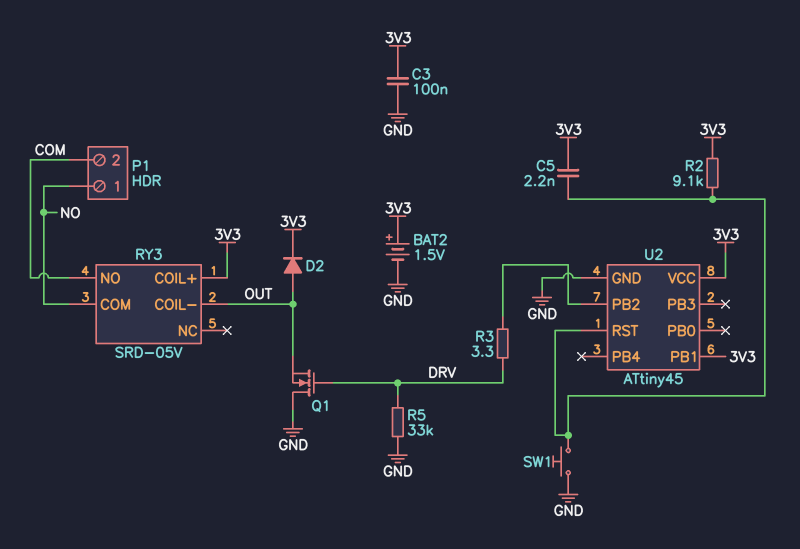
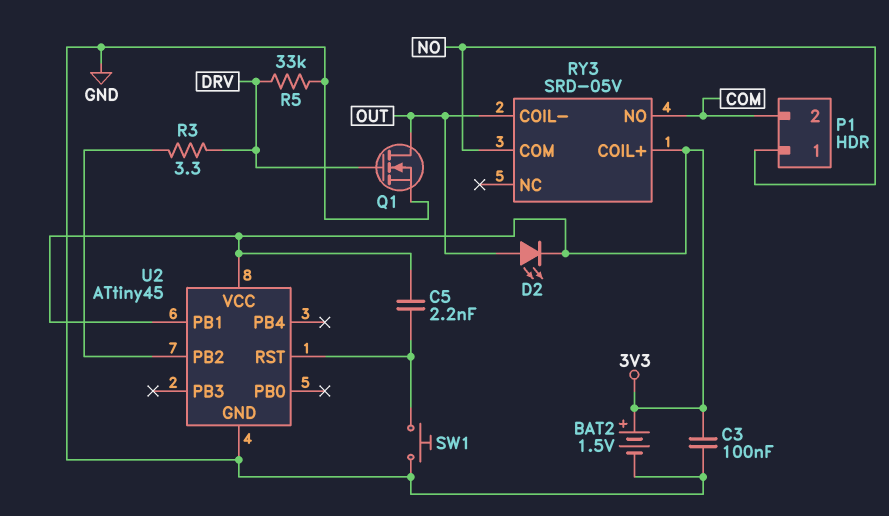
D2: diode (A OUT, K 3V3) -> LED (A OUT, K 3V3)
Q1: NMOS (G DRV, D GND, S OUT) -> NMOS (G DRV, D OUT, S GND)
R2: 9.1k (3V3, U2/RST) -> none

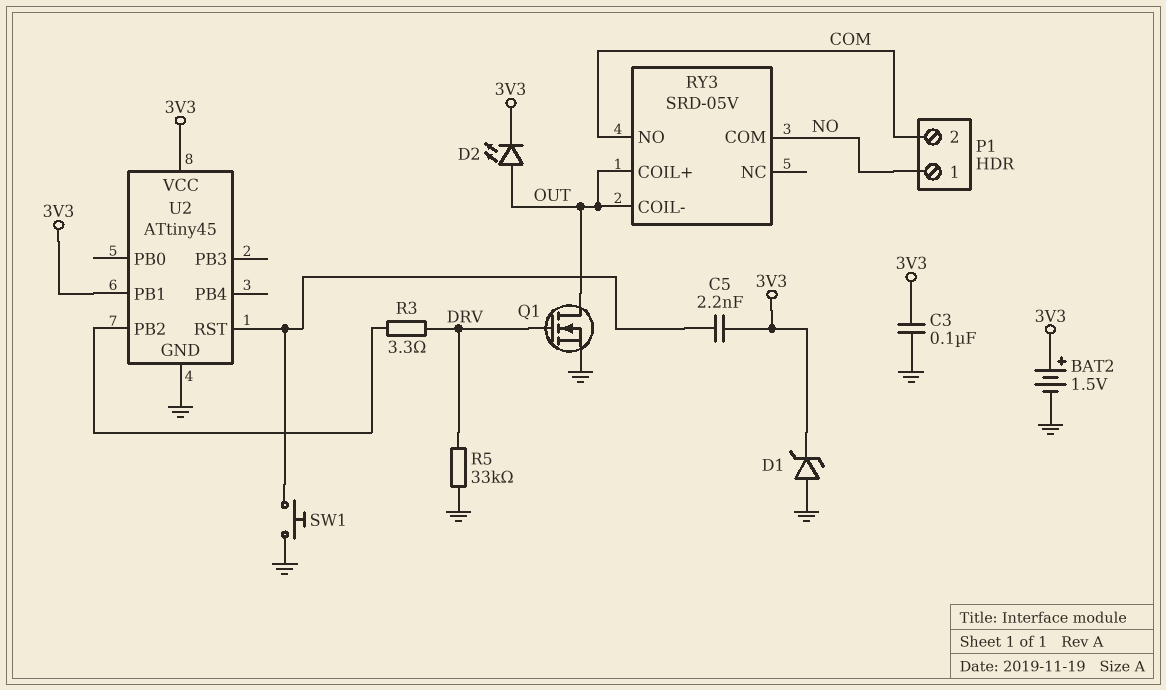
D1: none -> zener (A GND, K 3V3)
RY3 pin COIL+: 3V3 -> OUT

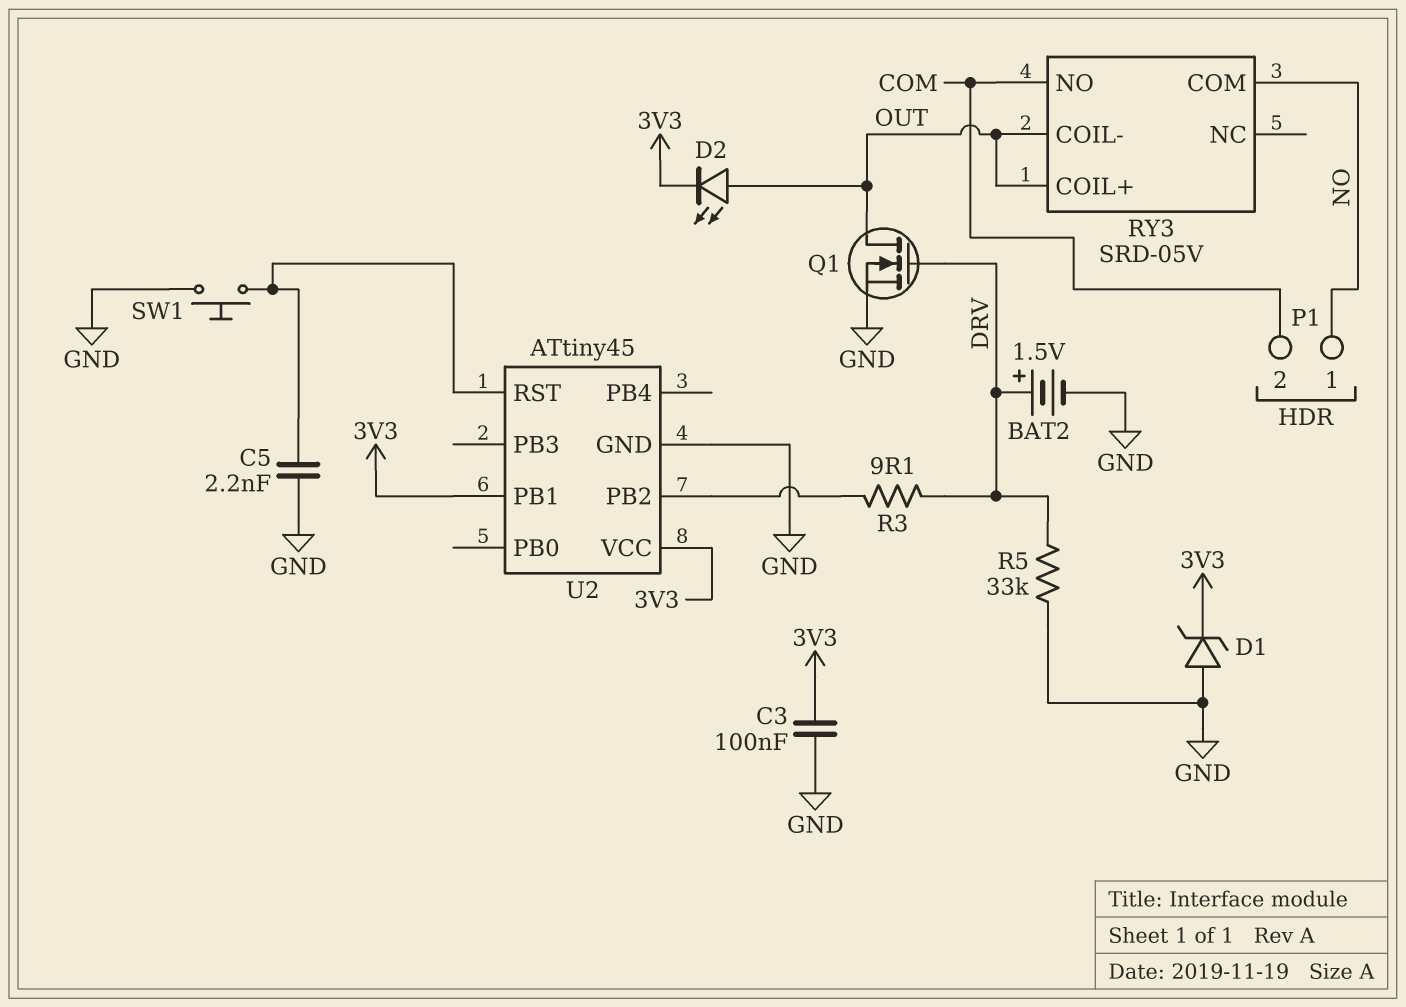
BAT2: 1.5V (plus 3V3, minus GND) -> 1.5V (plus DRV, minus GND)
C5: 2.2nF (3V3, U2/RST) -> 2.2nF (GND, U2/RST)
R3: 3.3 (DRV, U2/PB2) -> 9.1 (DRV, U2/PB2)

